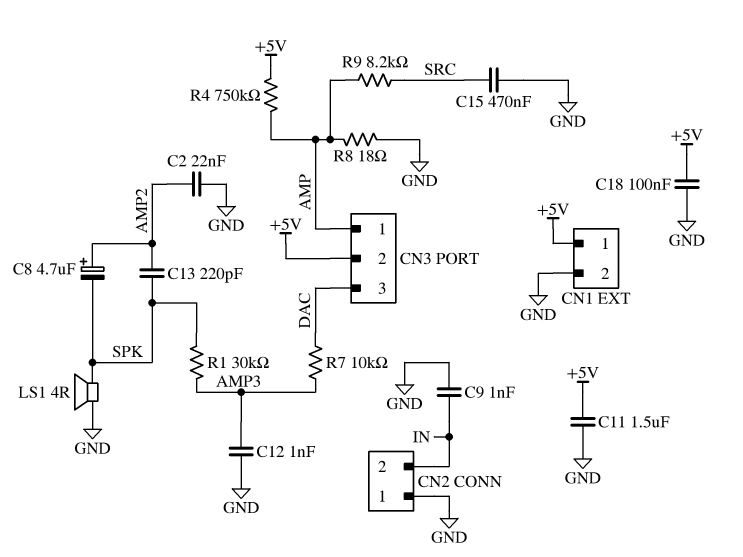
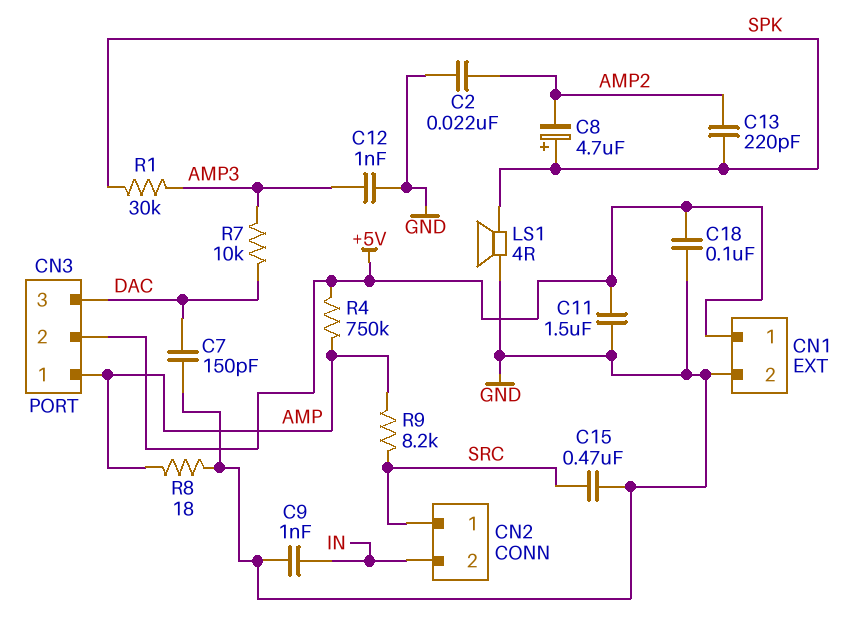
C7: none -> 150pF (DAC, GND)
C8: 4.7uF (plus AMP2, minus SPK) -> 4.7uF (plus SPK, minus AMP2)
CN2 pin 1: GND -> SRC

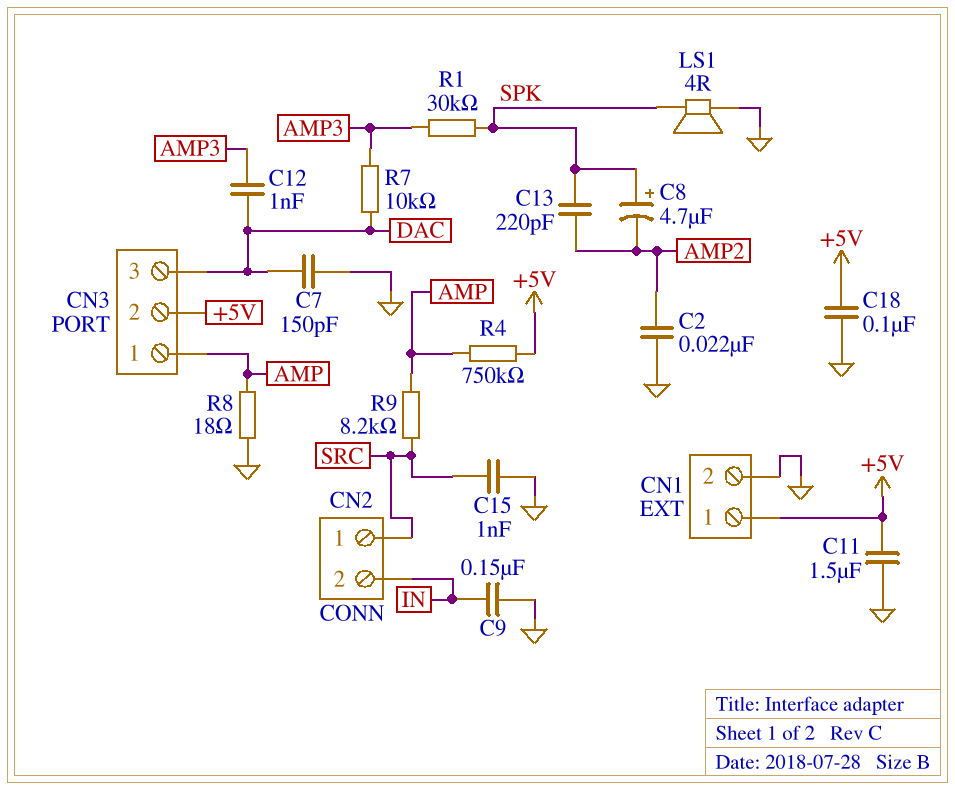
C9: 1nF (GND, IN) -> 150nF (GND, IN)
C12: 1nF (AMP3, GND) -> 1nF (AMP3, DAC)
C15: 470nF (GND, SRC) -> 1nF (GND, SRC)

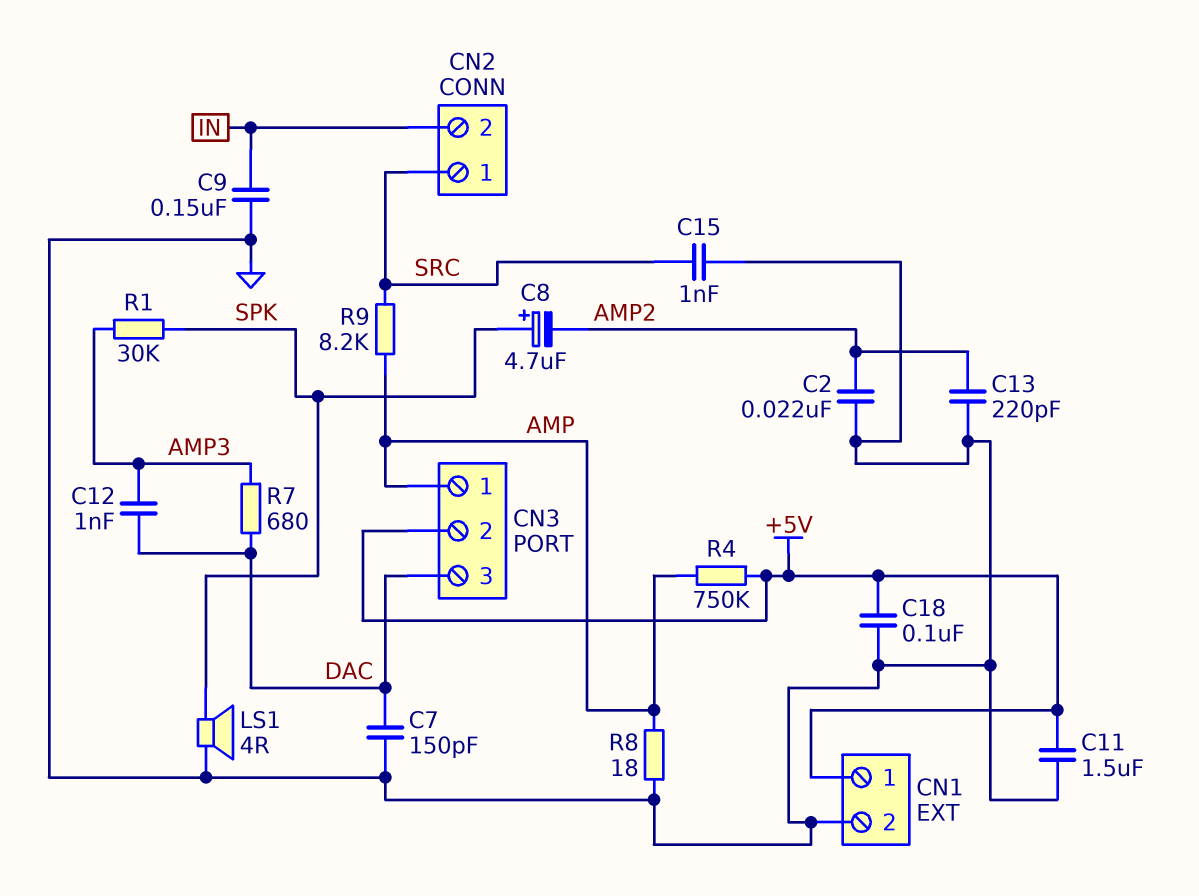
C13: 220pF (AMP2, SPK) -> 220pF (AMP2, GND)
R7: 10k (AMP3, DAC) -> 680 (AMP3, DAC)

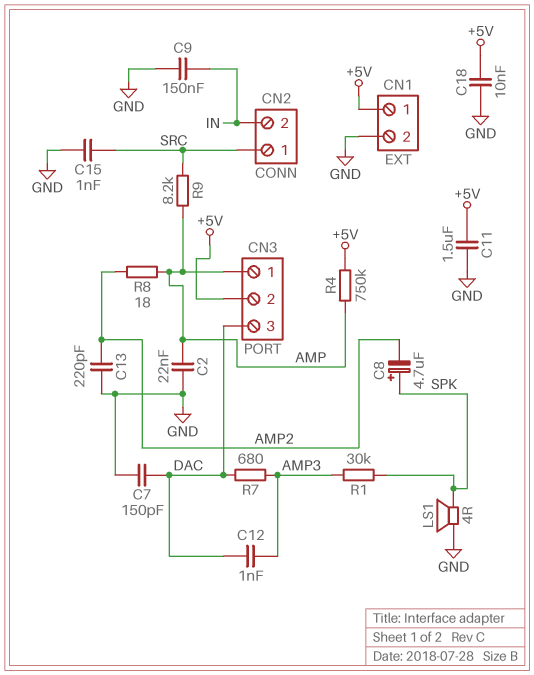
C2: 22nF (AMP2, GND) -> 22nF (AMP, GND)
C18: 100nF (+5V, GND) -> 10nF (+5V, GND)
R8: 18 (AMP, GND) -> 18 (AMP, AMP2)

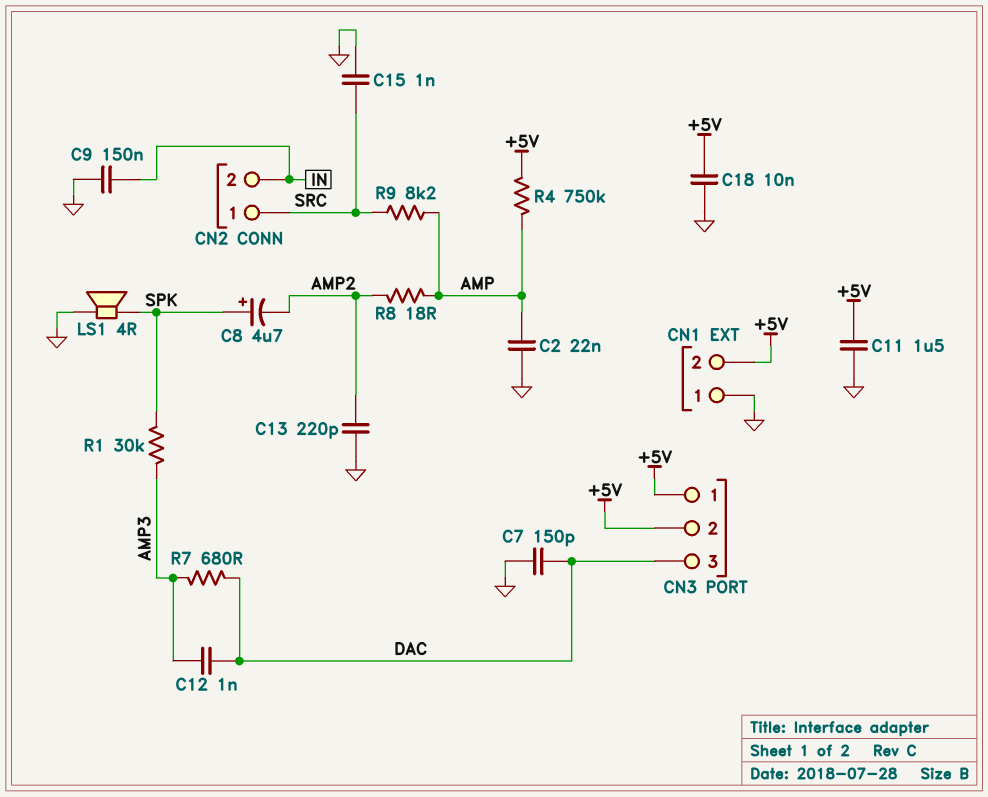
CN1 pin 1: +5V -> GND
CN1 pin 2: GND -> +5V
CN3 pin 1: AMP -> +5V

